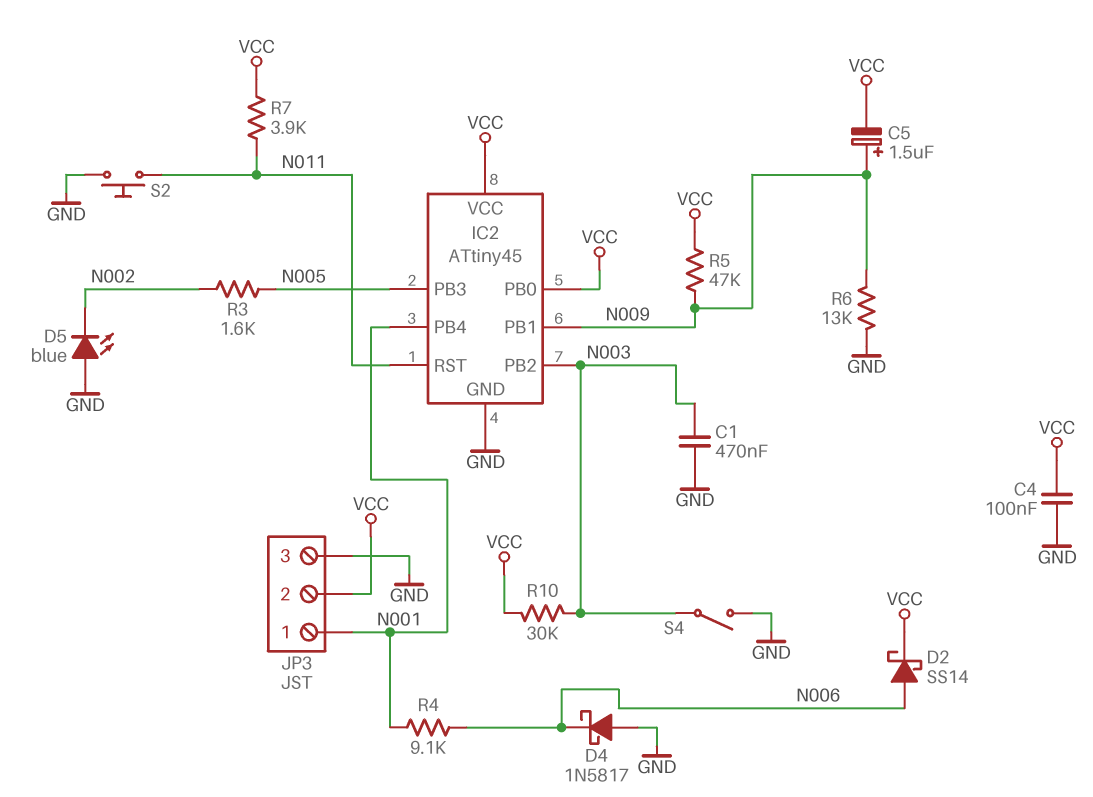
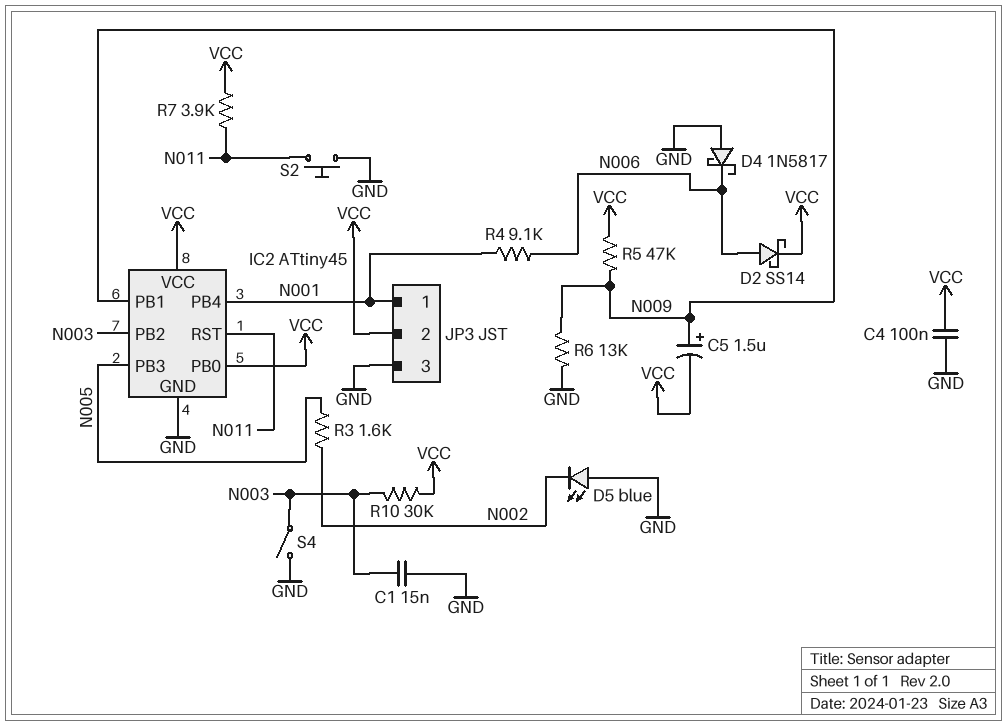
C1: 470nF (GND, N003) -> 15nF (GND, N003)

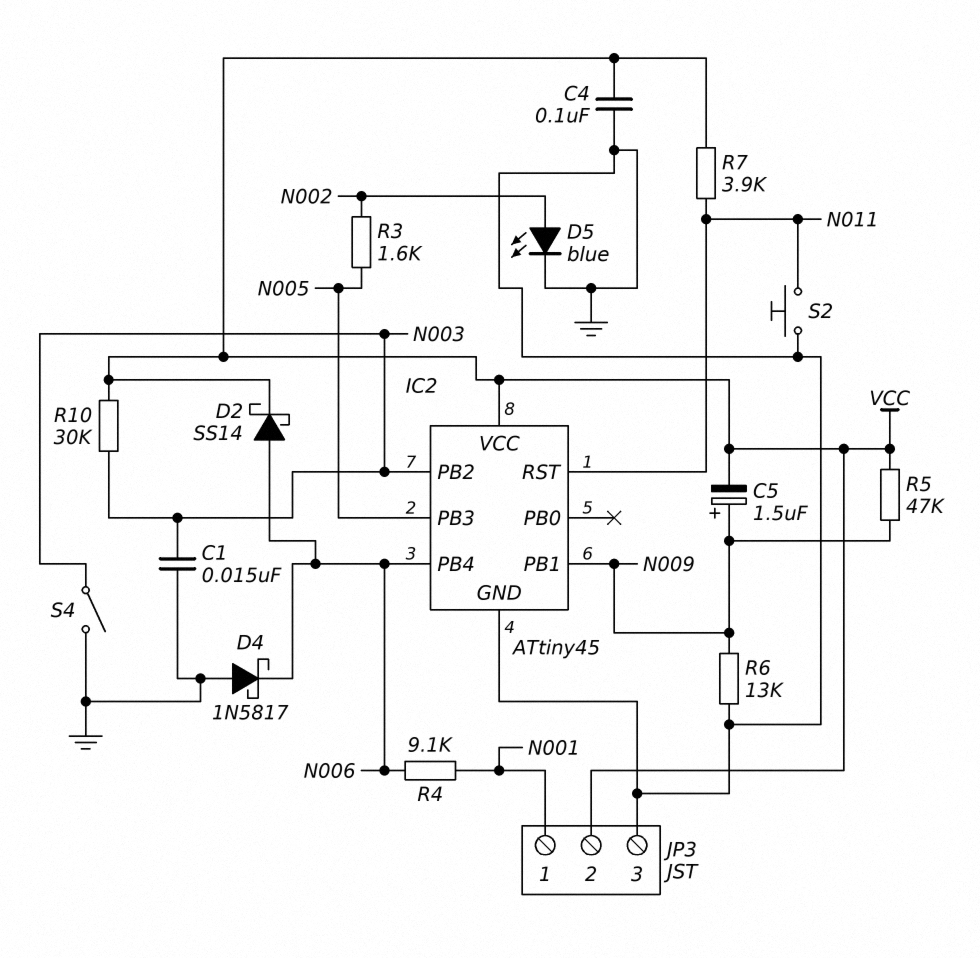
D5: LED blue (A GND, K N002) -> LED blue (A N002, K GND)
IC2 pin PB0: VCC -> none
IC2 pin PB4: N001 -> N006

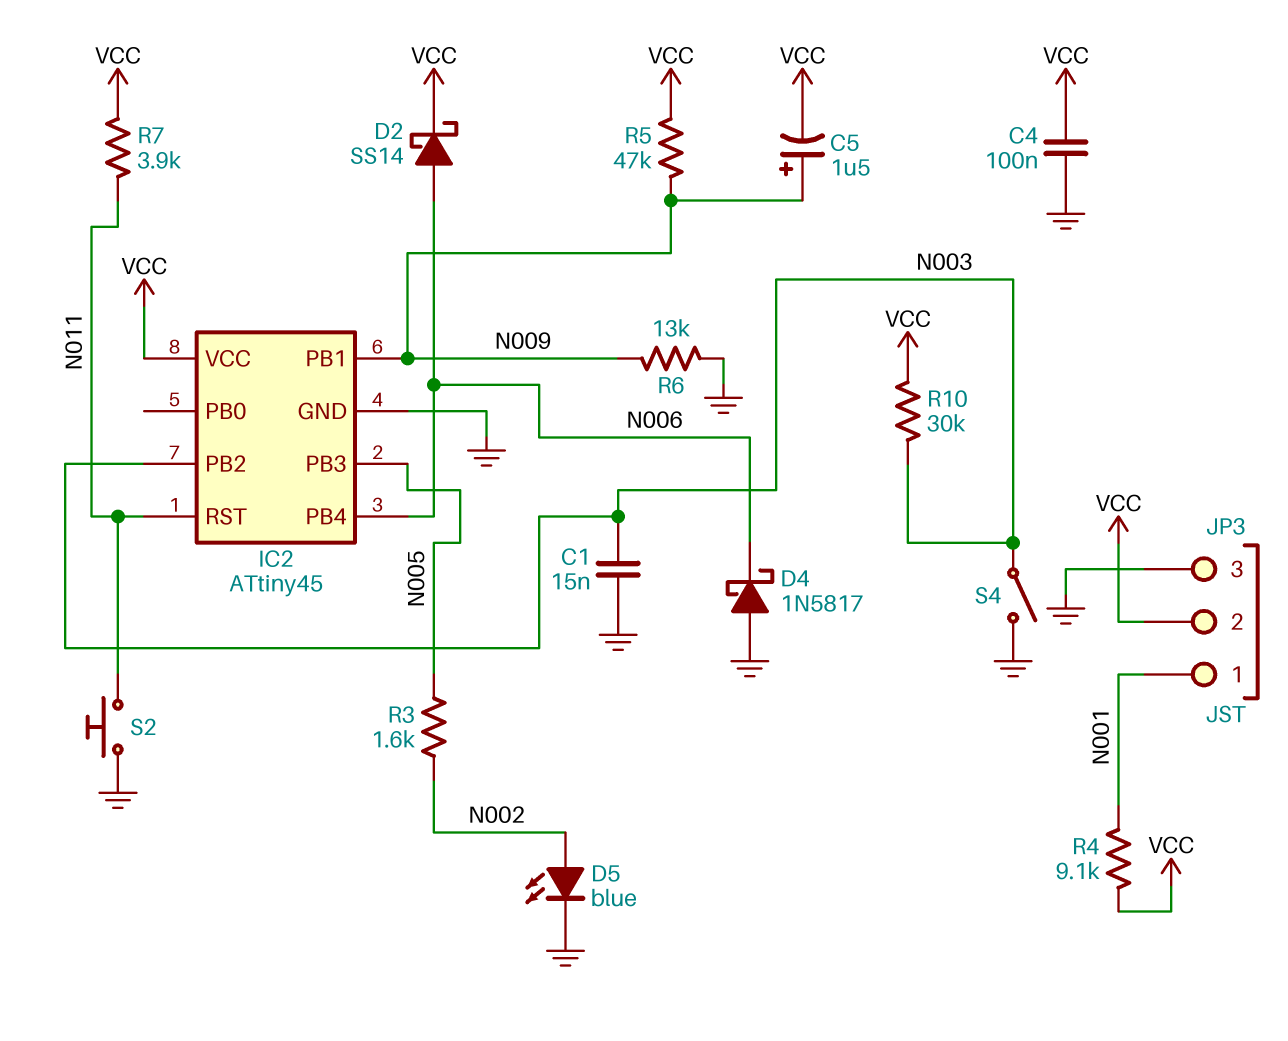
R4: 9.1k (N001, N006) -> 9.1k (N001, VCC)

